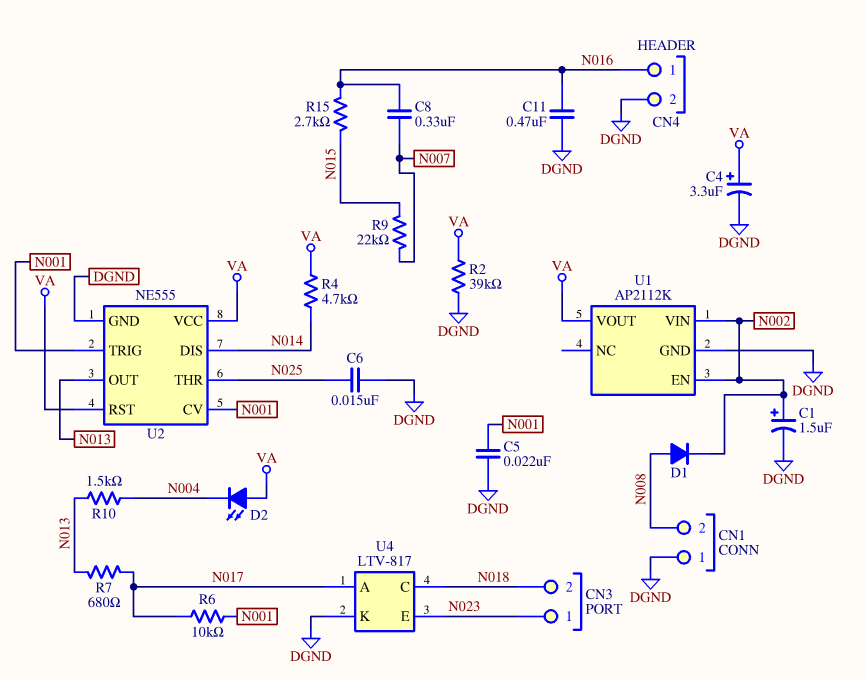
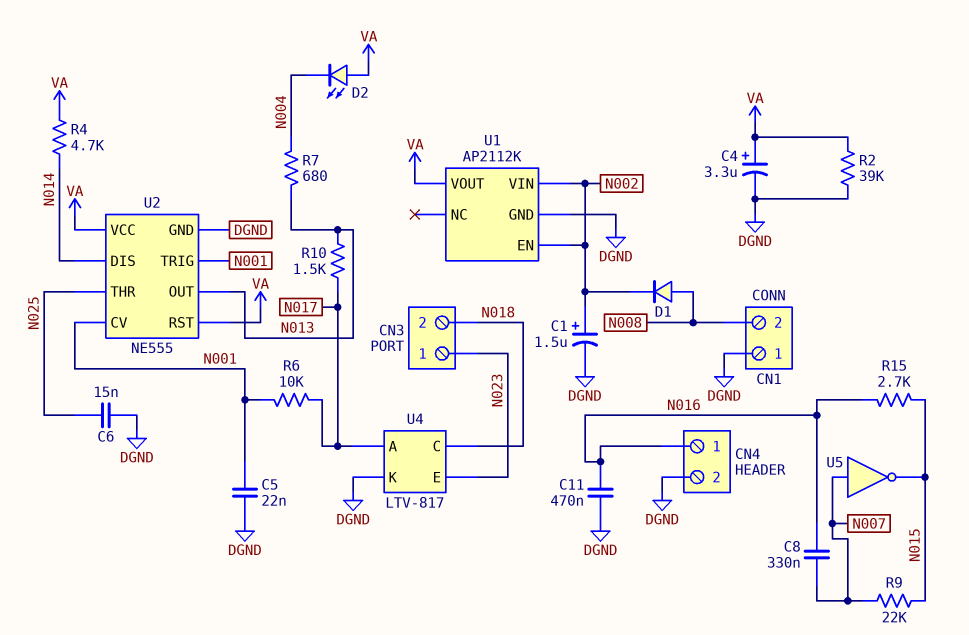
R7: 680 (N013, N017) -> 680 (N004, N013)
R10: 1.5k (N004, N013) -> 1.5k (N013, N017)
U5: none -> NOT (in N007, out N015)

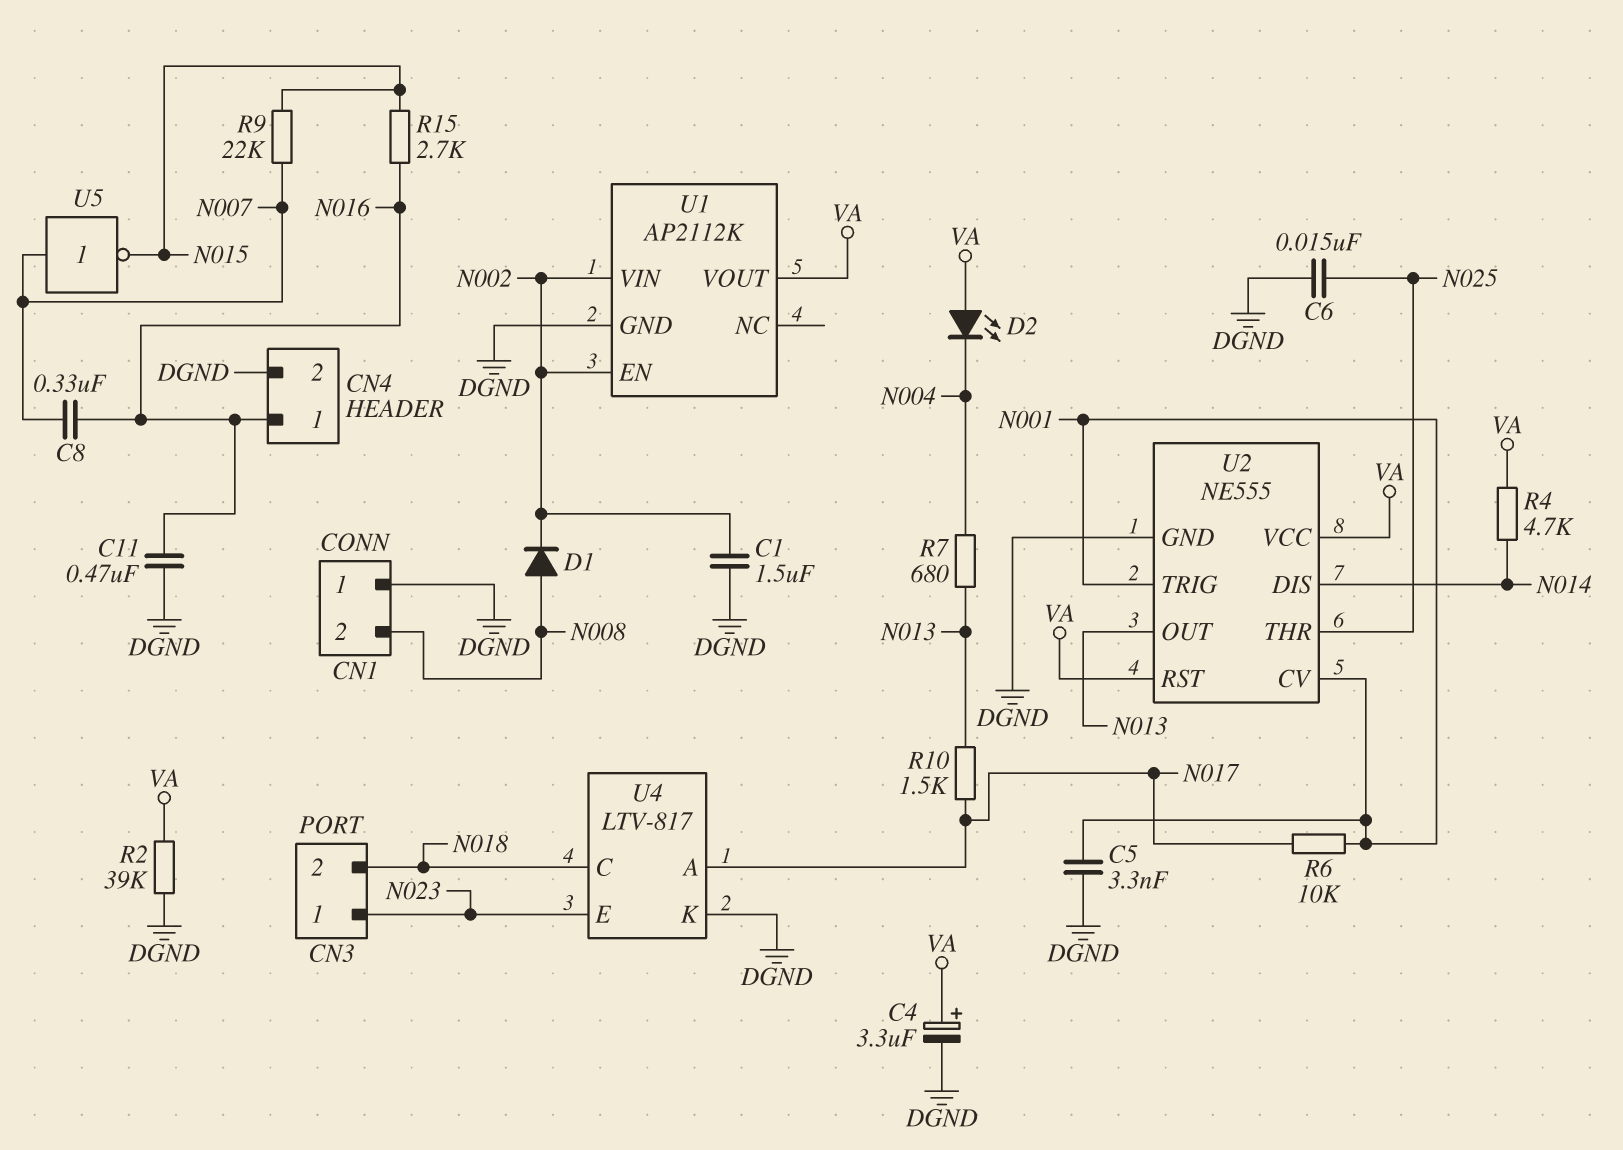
C1: 1.5uF (plus N002, minus DGND) -> 1.5uF (DGND, N002)
C5: 22nF (DGND, N001) -> 3.3nF (DGND, N001)

